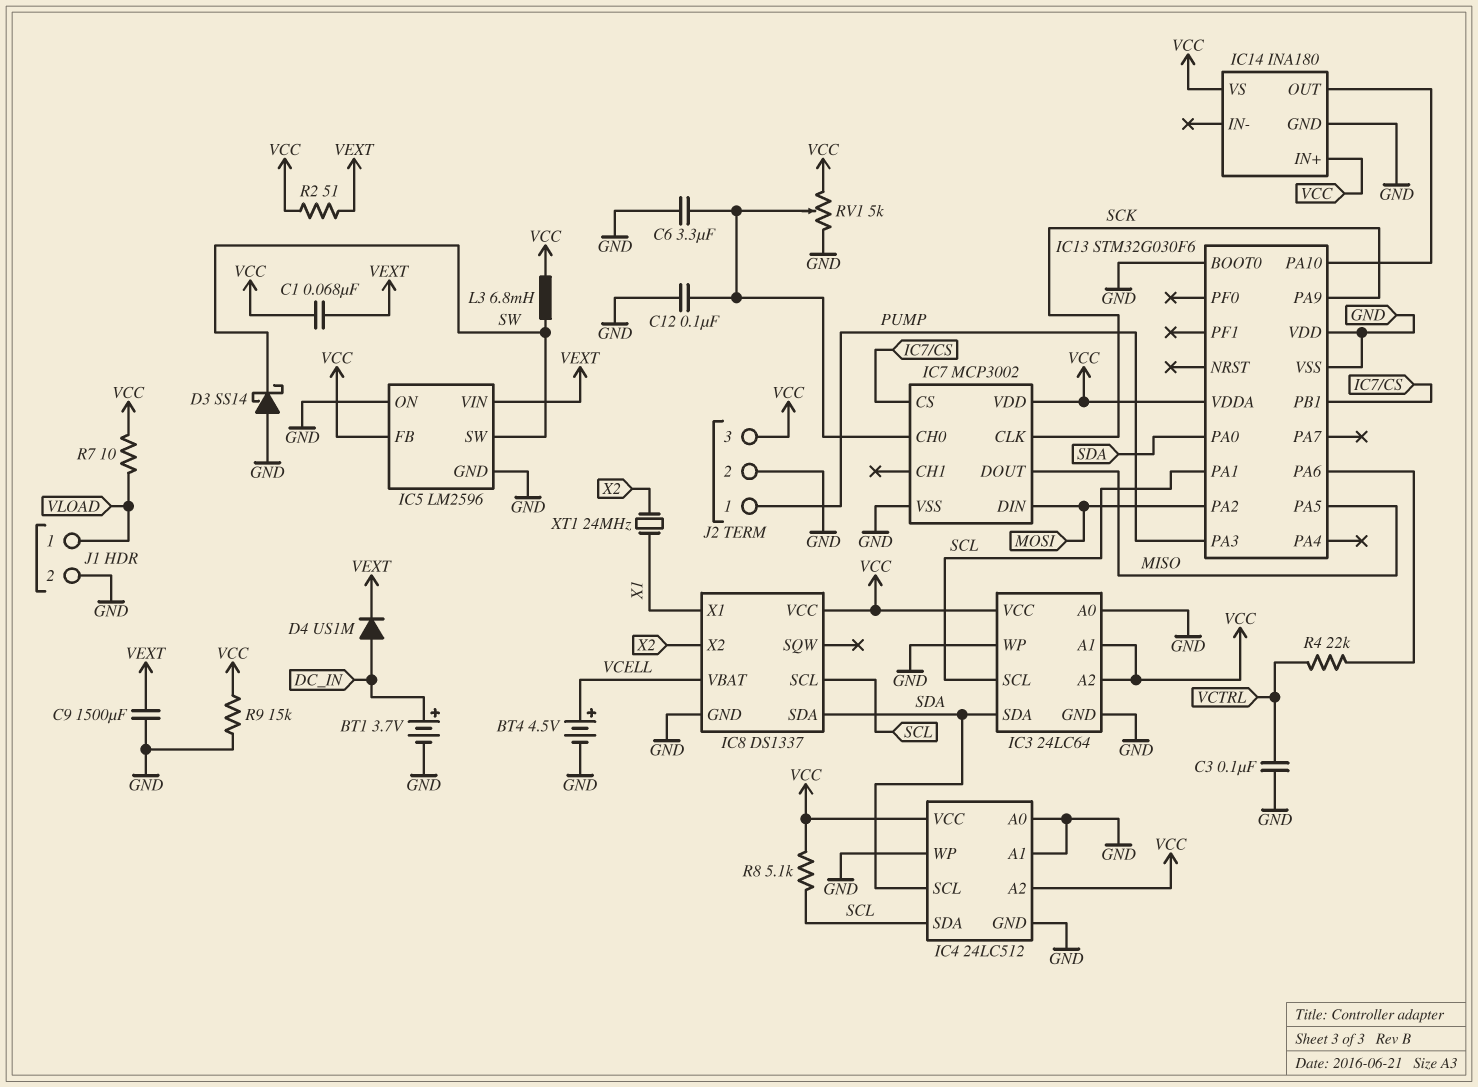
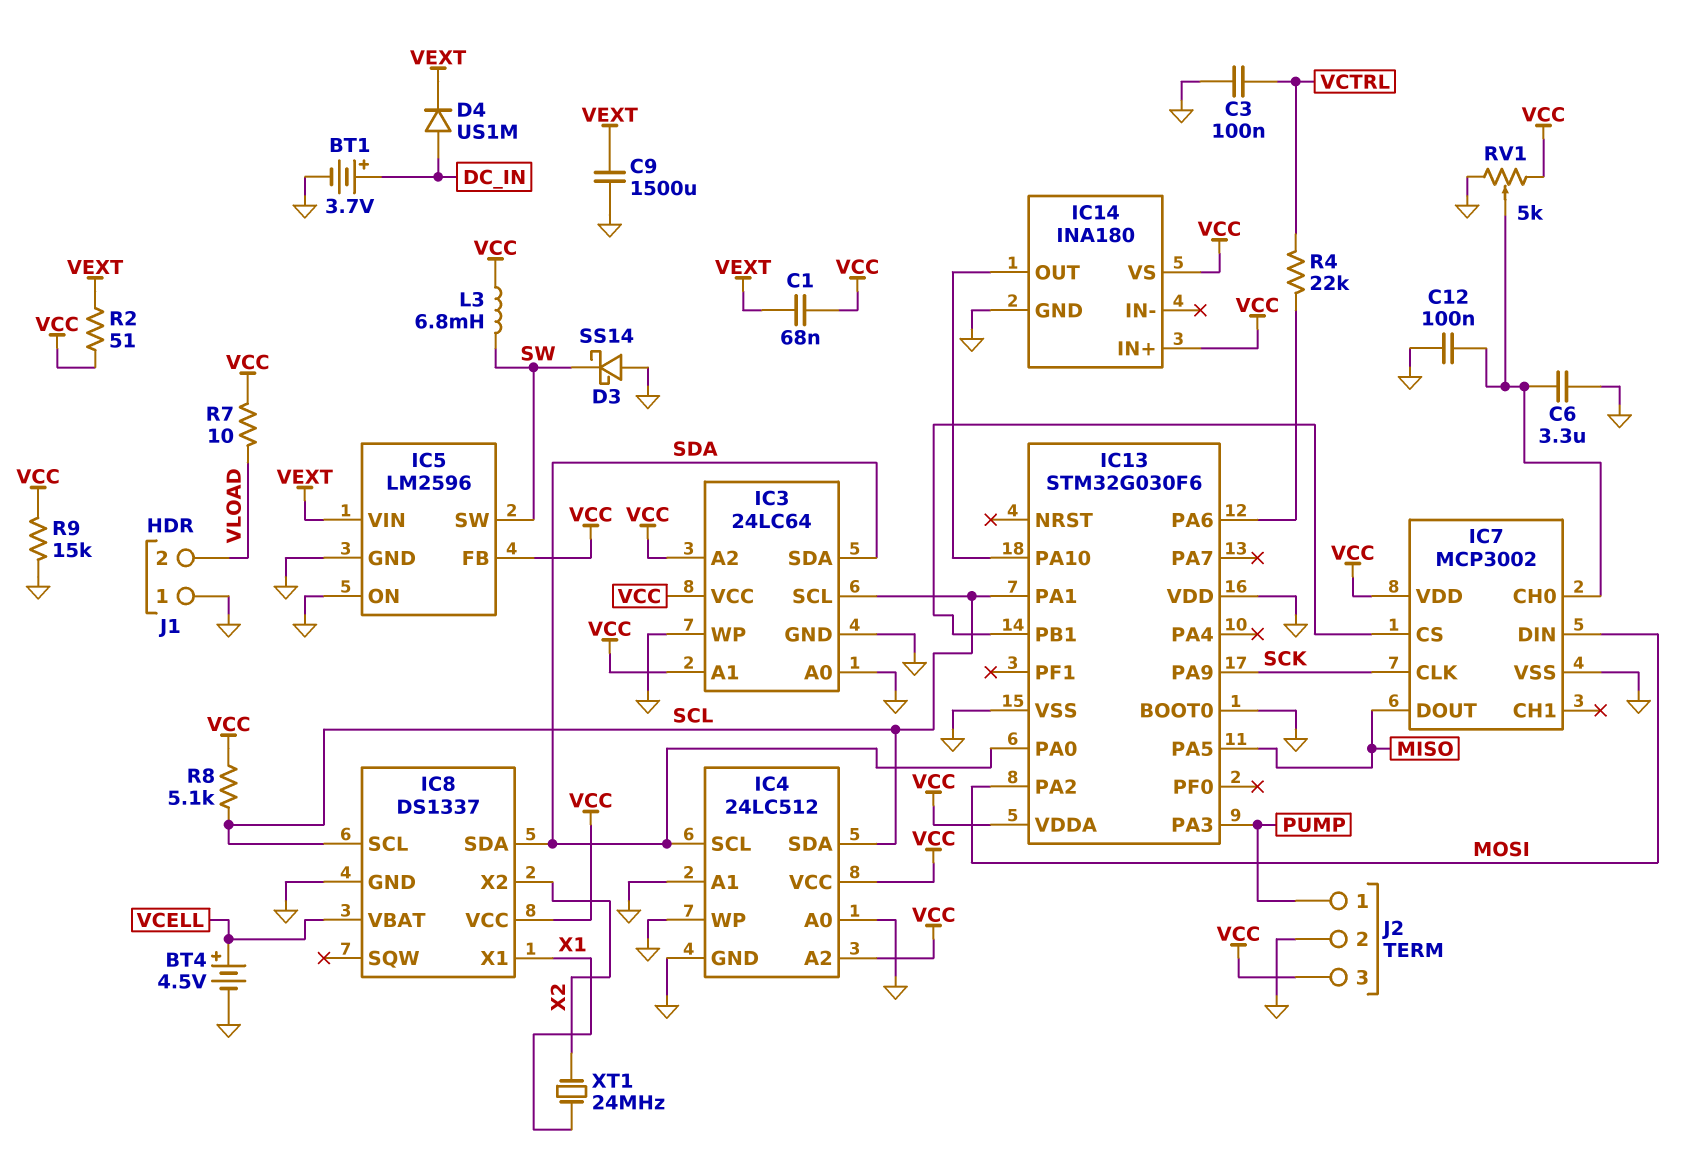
J1 pin 1: VLOAD -> GND
J1 pin 2: GND -> VLOAD

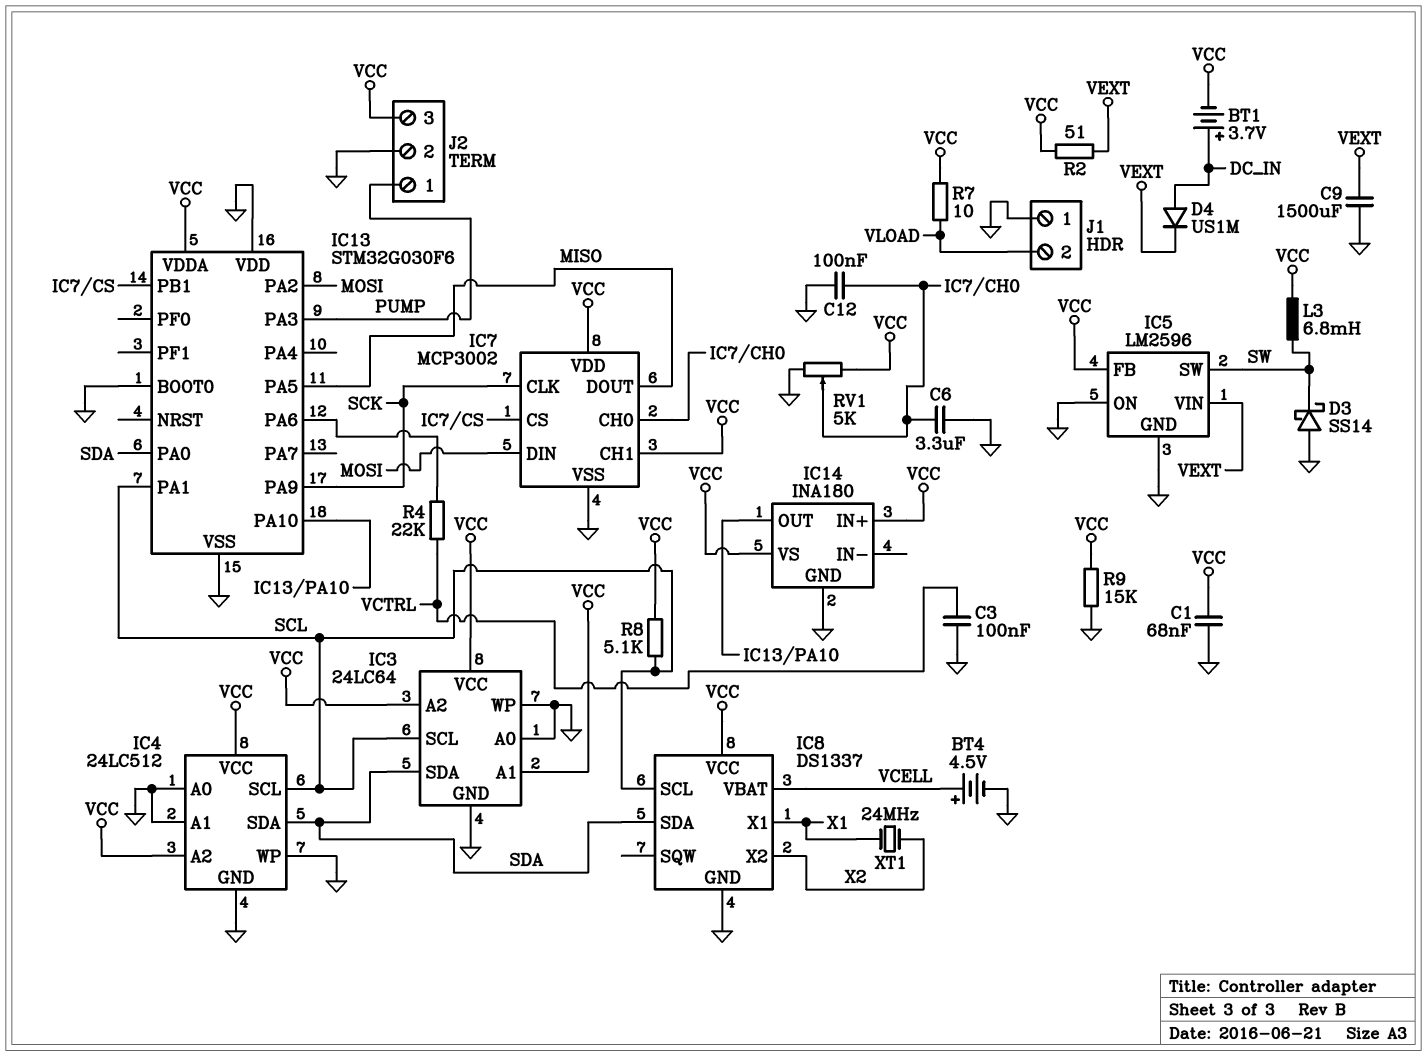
BT1: 3.7V (plus DC_IN, minus GND) -> 3.7V (plus DC_IN, minus VCC)
C1: 68nF (VCC, VEXT) -> 68nF (GND, VCC)
IC4 pin SCL: SDA -> SCL
IC4 pin SDA: SCL -> SDA
IC7 pin CH1: none -> VCC

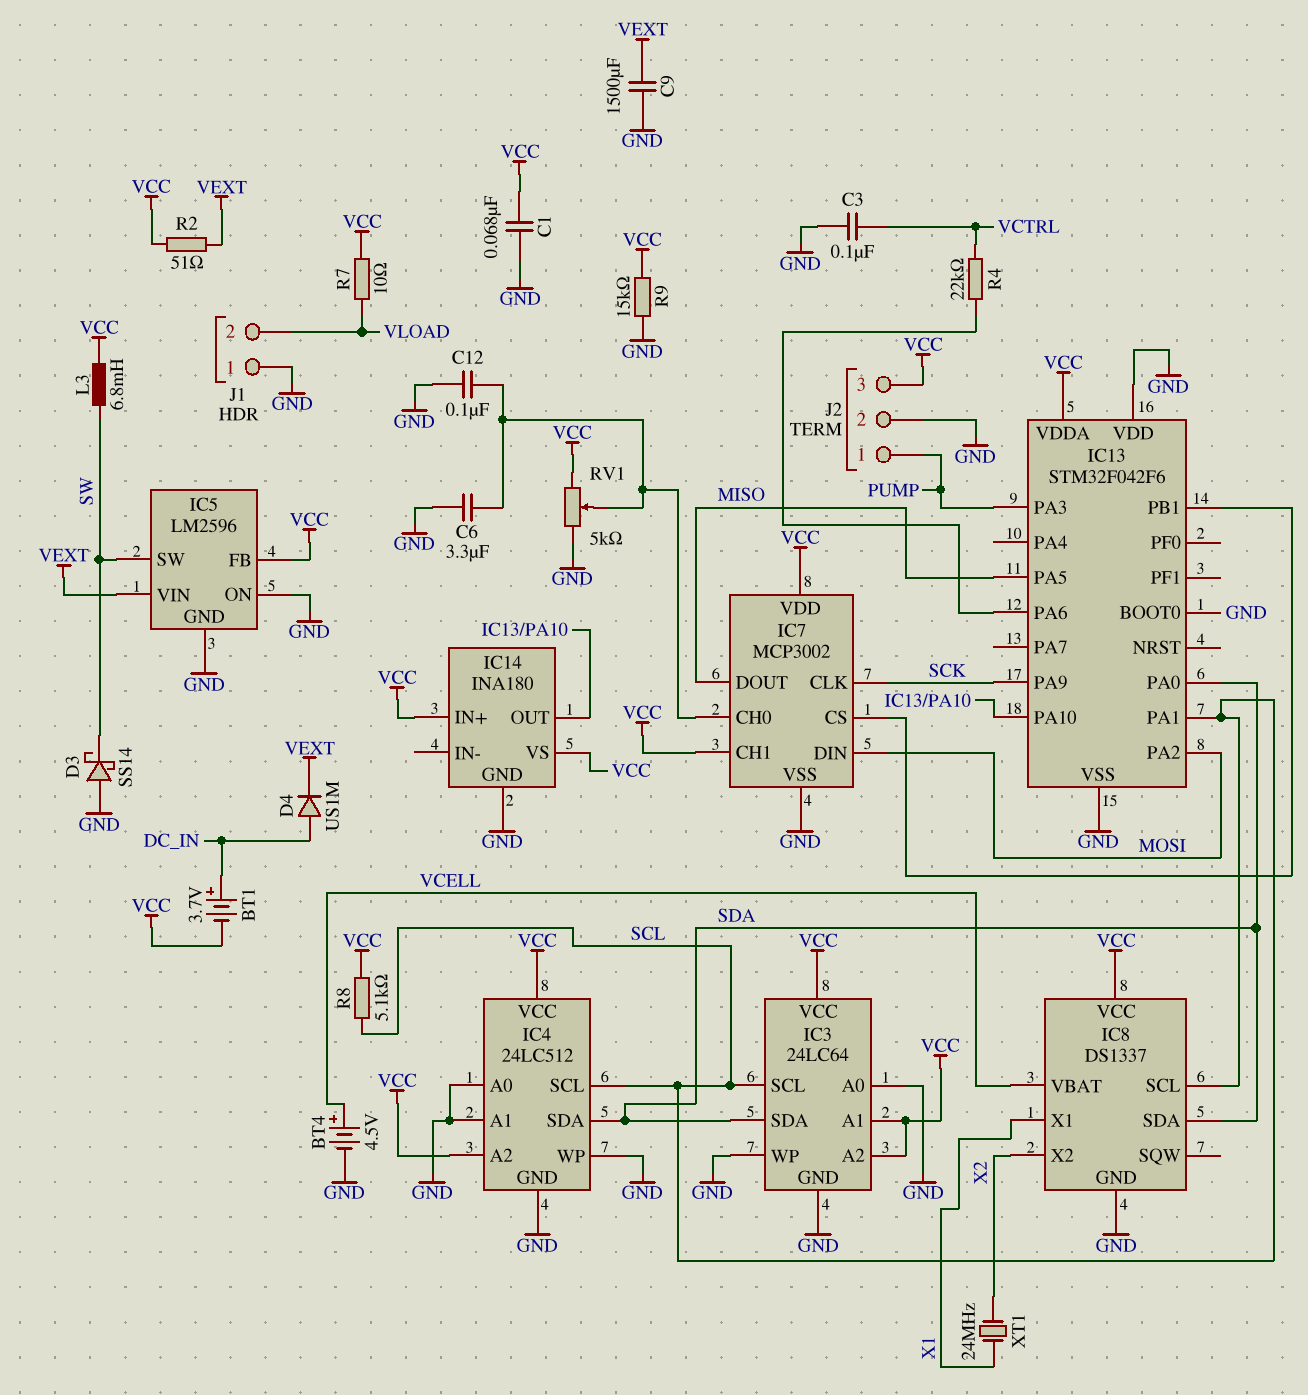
IC13: STM32G030F6 -> STM32F042F6

